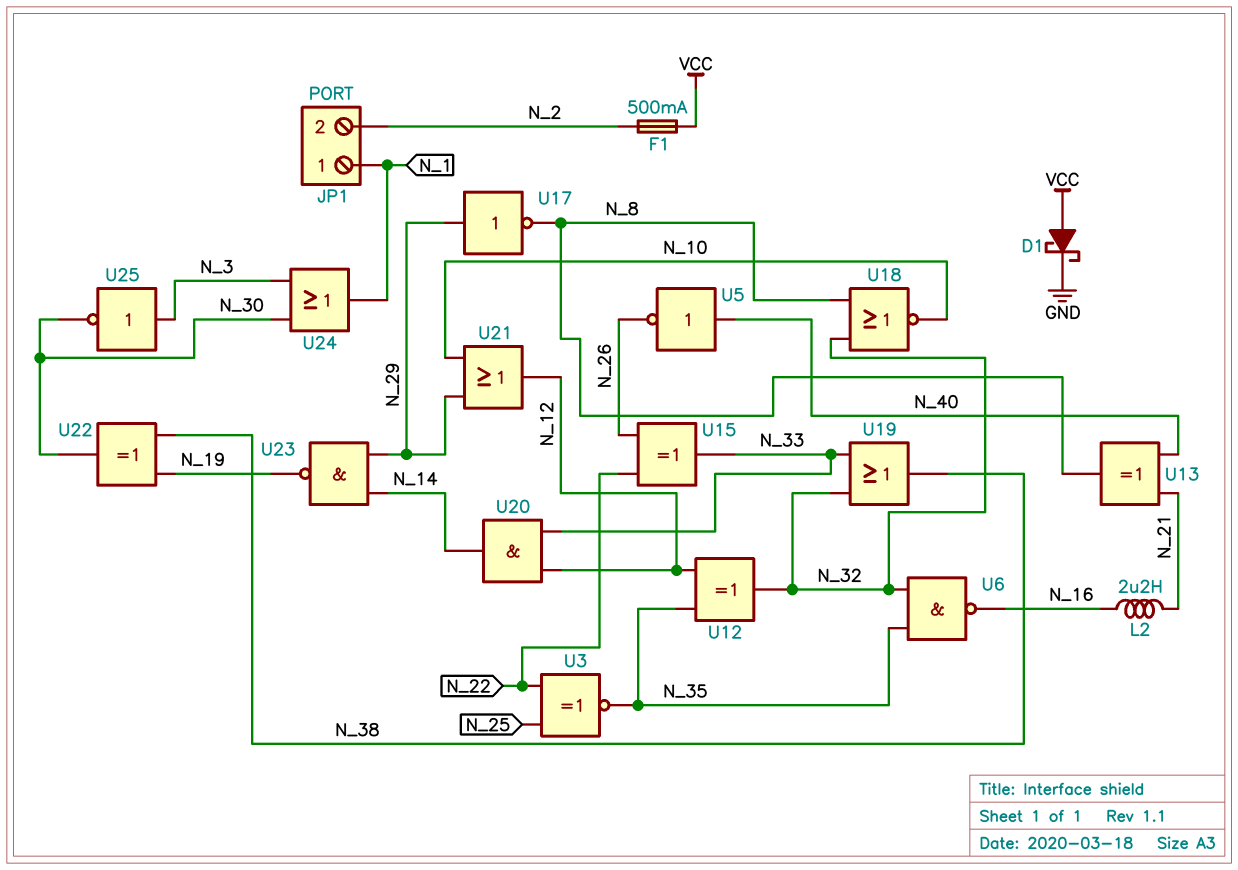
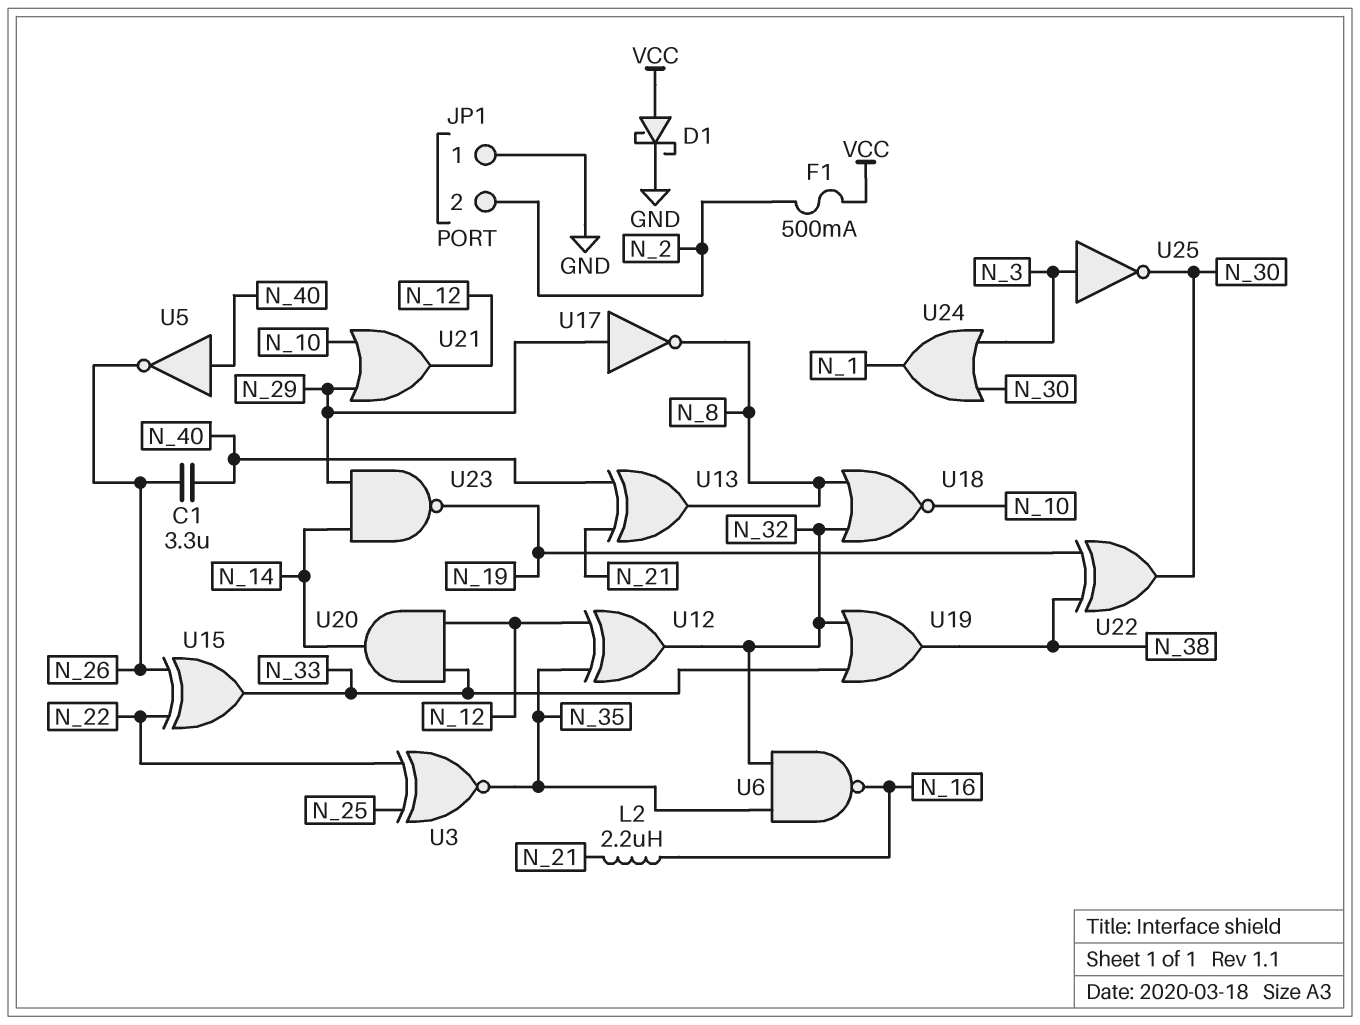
C1: none -> 3.3uF (N_26, N_40)
JP1 pin 1: N_1 -> GND

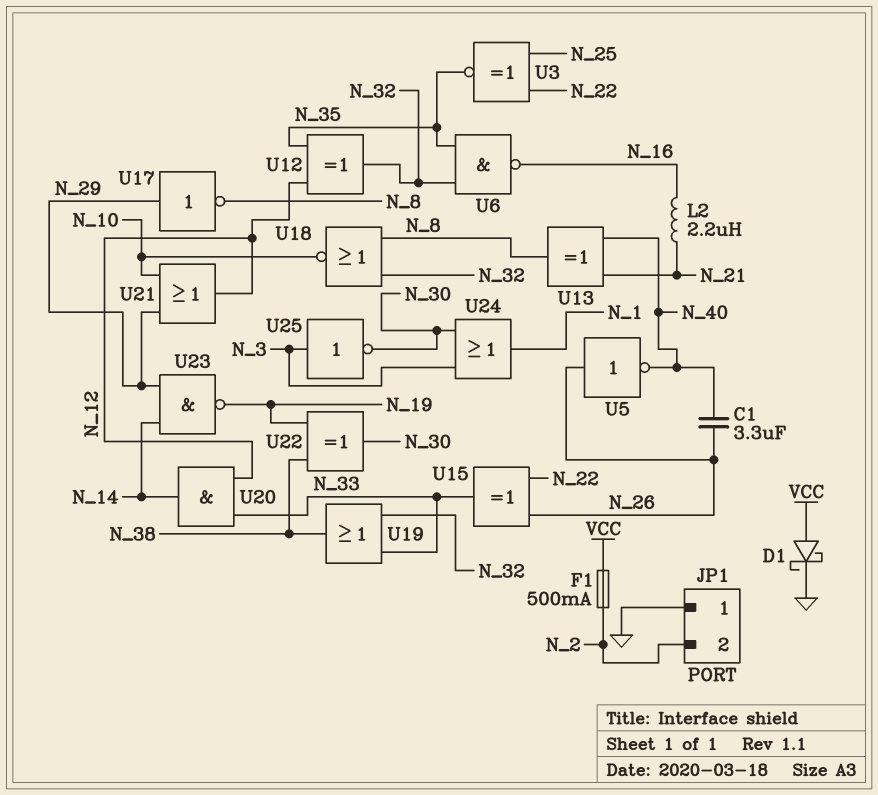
U5: NOT (in N_40, out N_26) -> NOT (in N_26, out N_40)

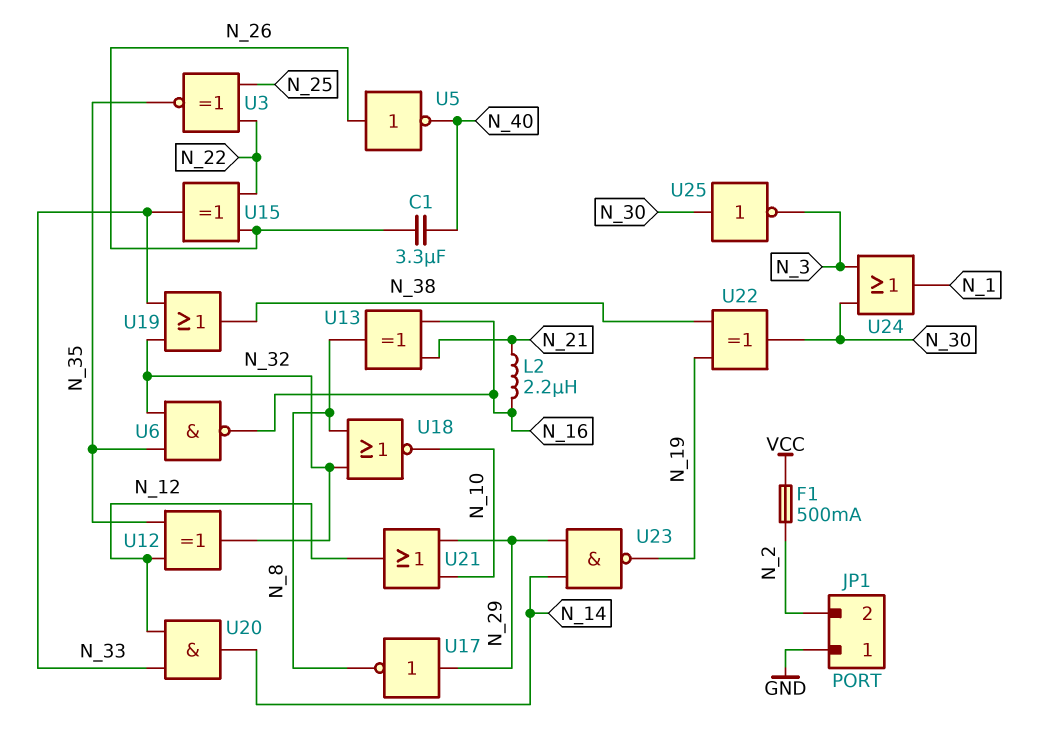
D1: schottky (A VCC, K GND) -> none
U13: XOR (in N_21, in N_40, out N_8) -> XOR (in N_16, in N_21, out N_8)
U25: NOT (in N_3, out N_30) -> NOT (in N_30, out N_3)

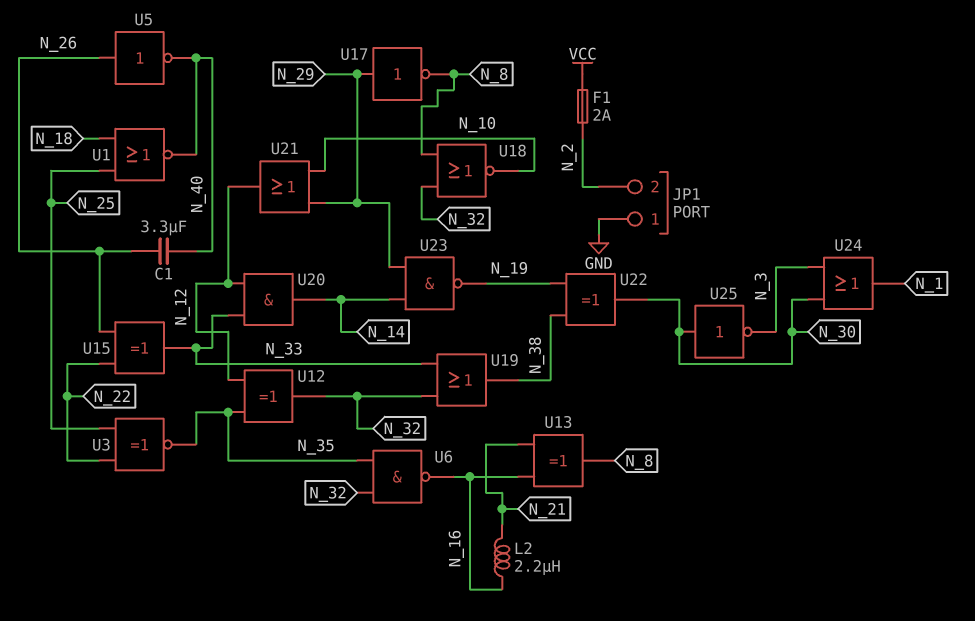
F1: 500mA (N_2, VCC) -> 2A (N_2, VCC)
U1: none -> NOR (in N_18, in N_25, out N_40)

